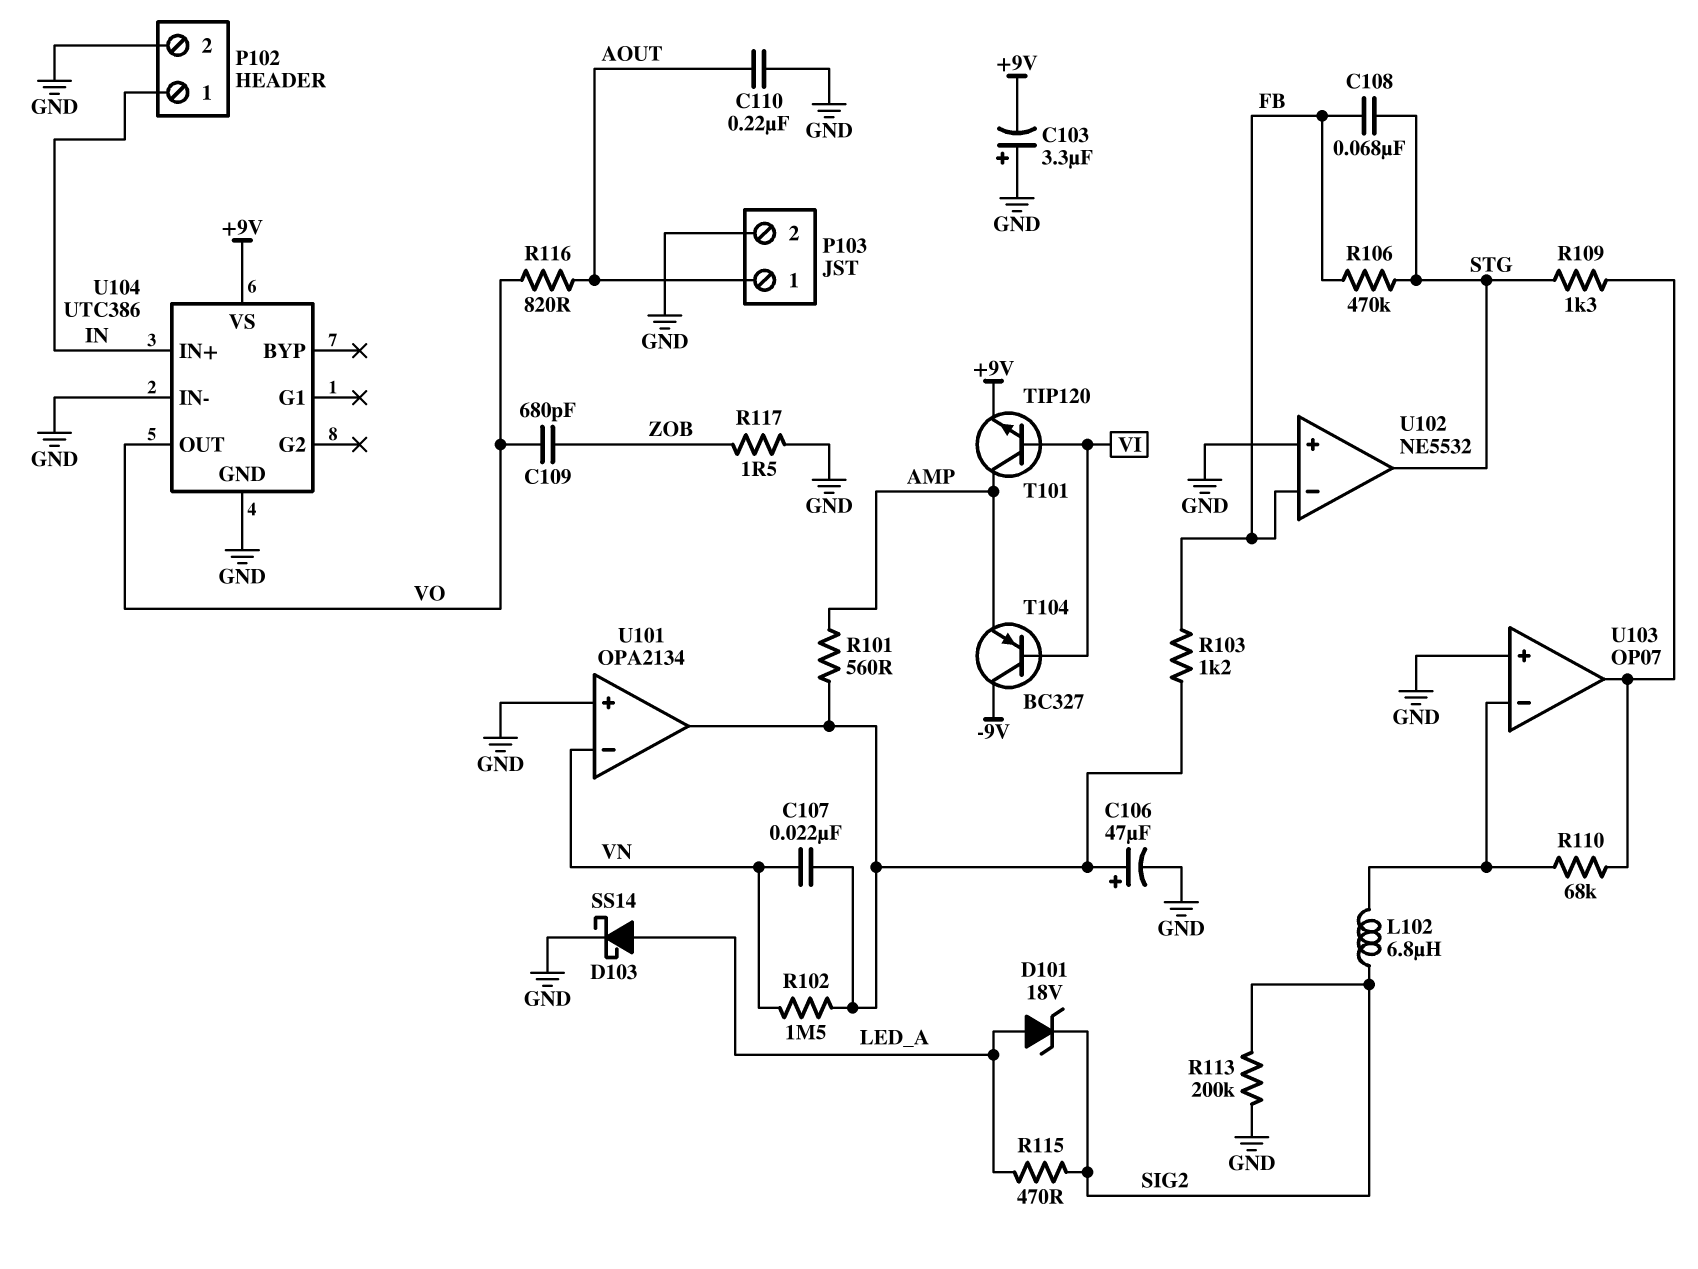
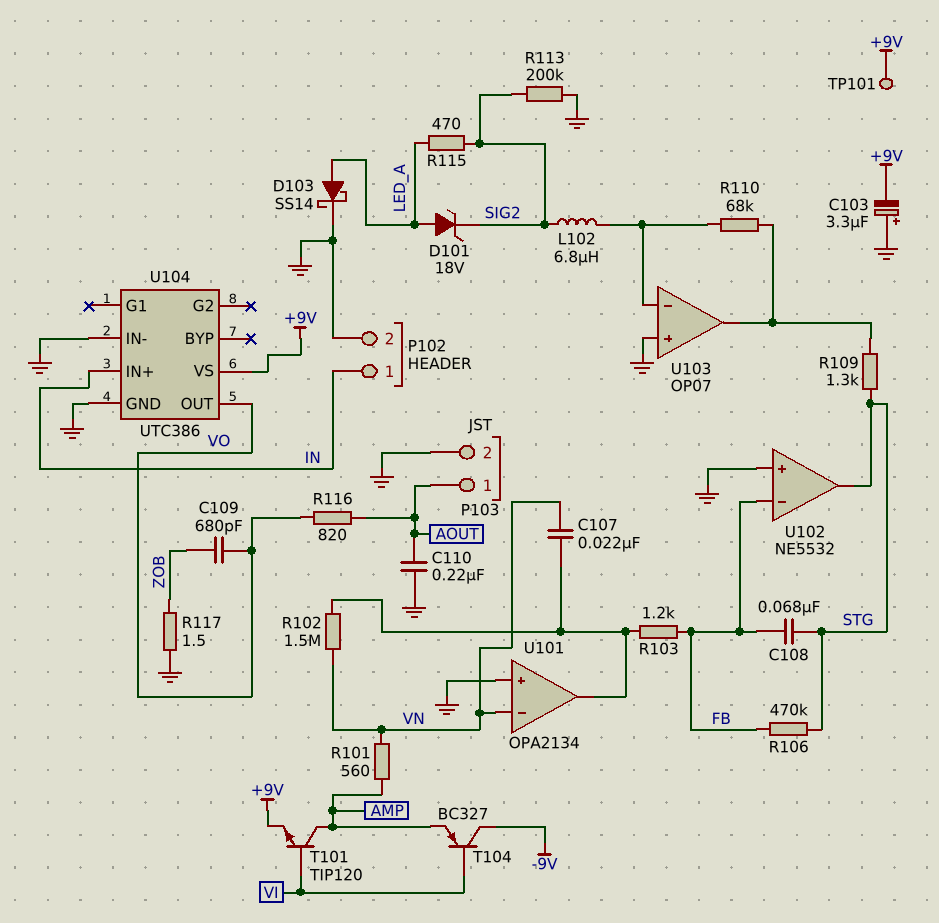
C106: 47uF (plus U101/out, minus GND) -> none
R101: 560 (AMP, U101/out) -> 560 (AMP, VN)
TP101: none -> test point (+9V)

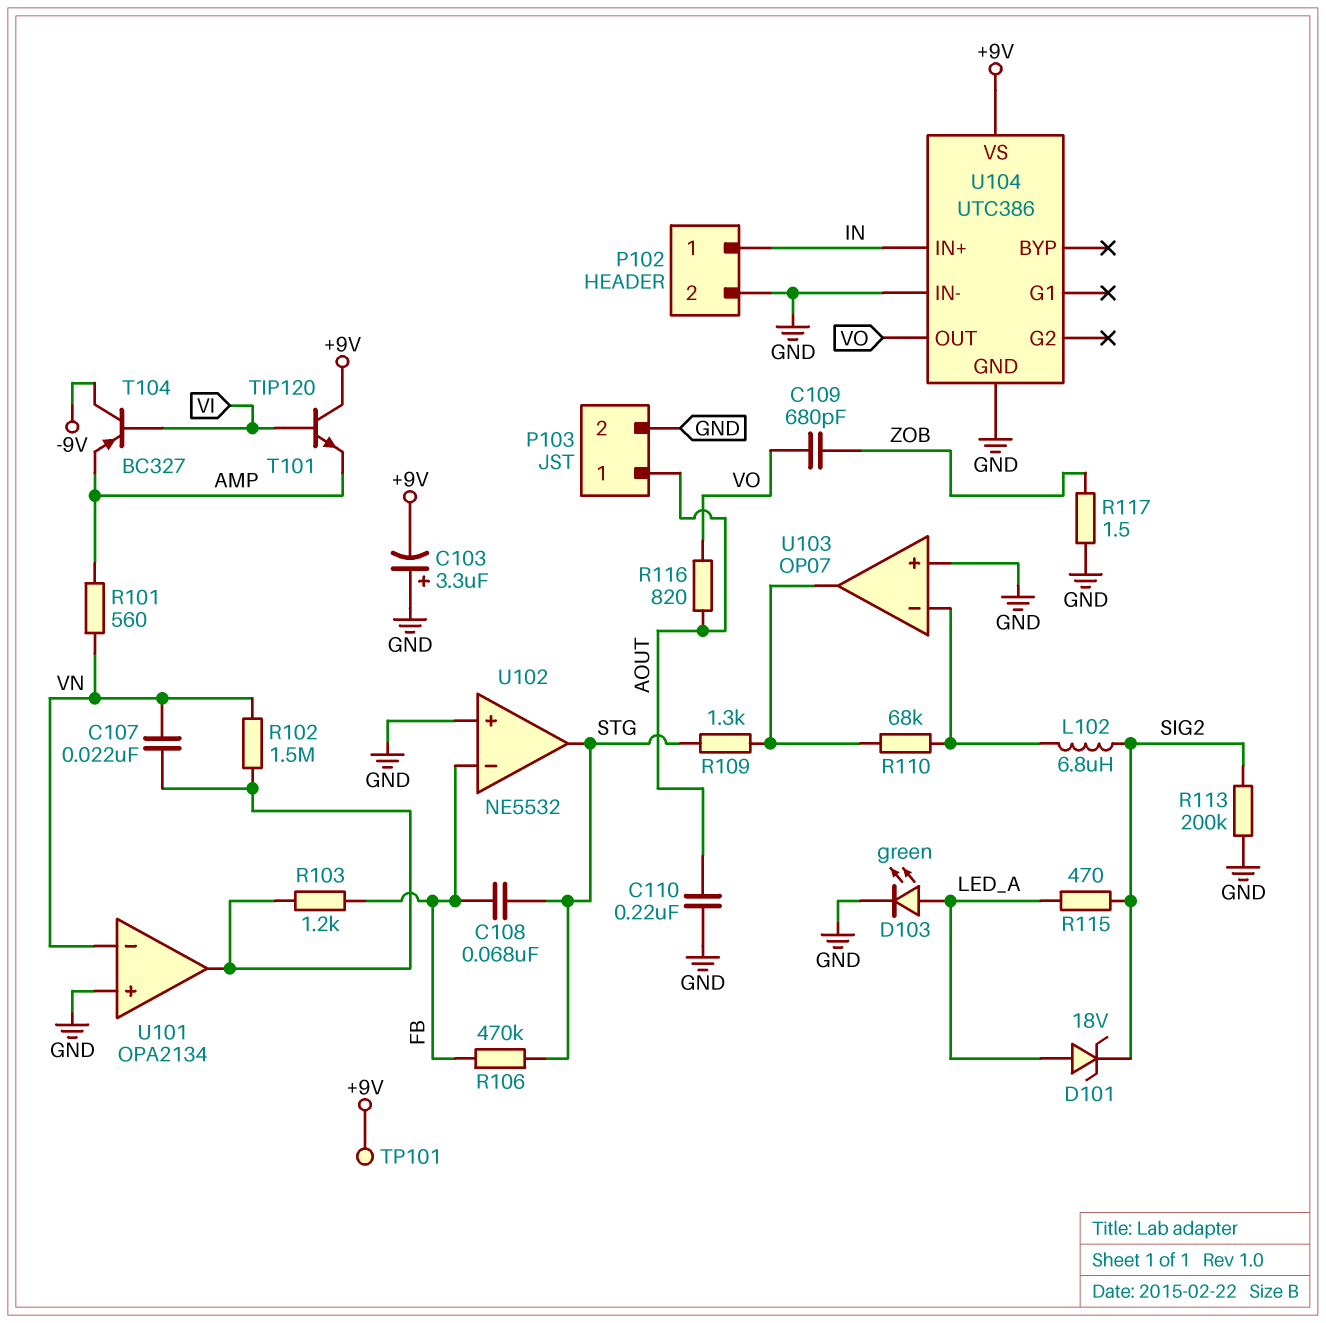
D103: schottky SS14 (A LED_A, K GND) -> LED green (A LED_A, K GND)
T101: NPN TIP120 (B VI, C AMP, E +9V) -> NPN TIP120 (B VI, C +9V, E AMP)

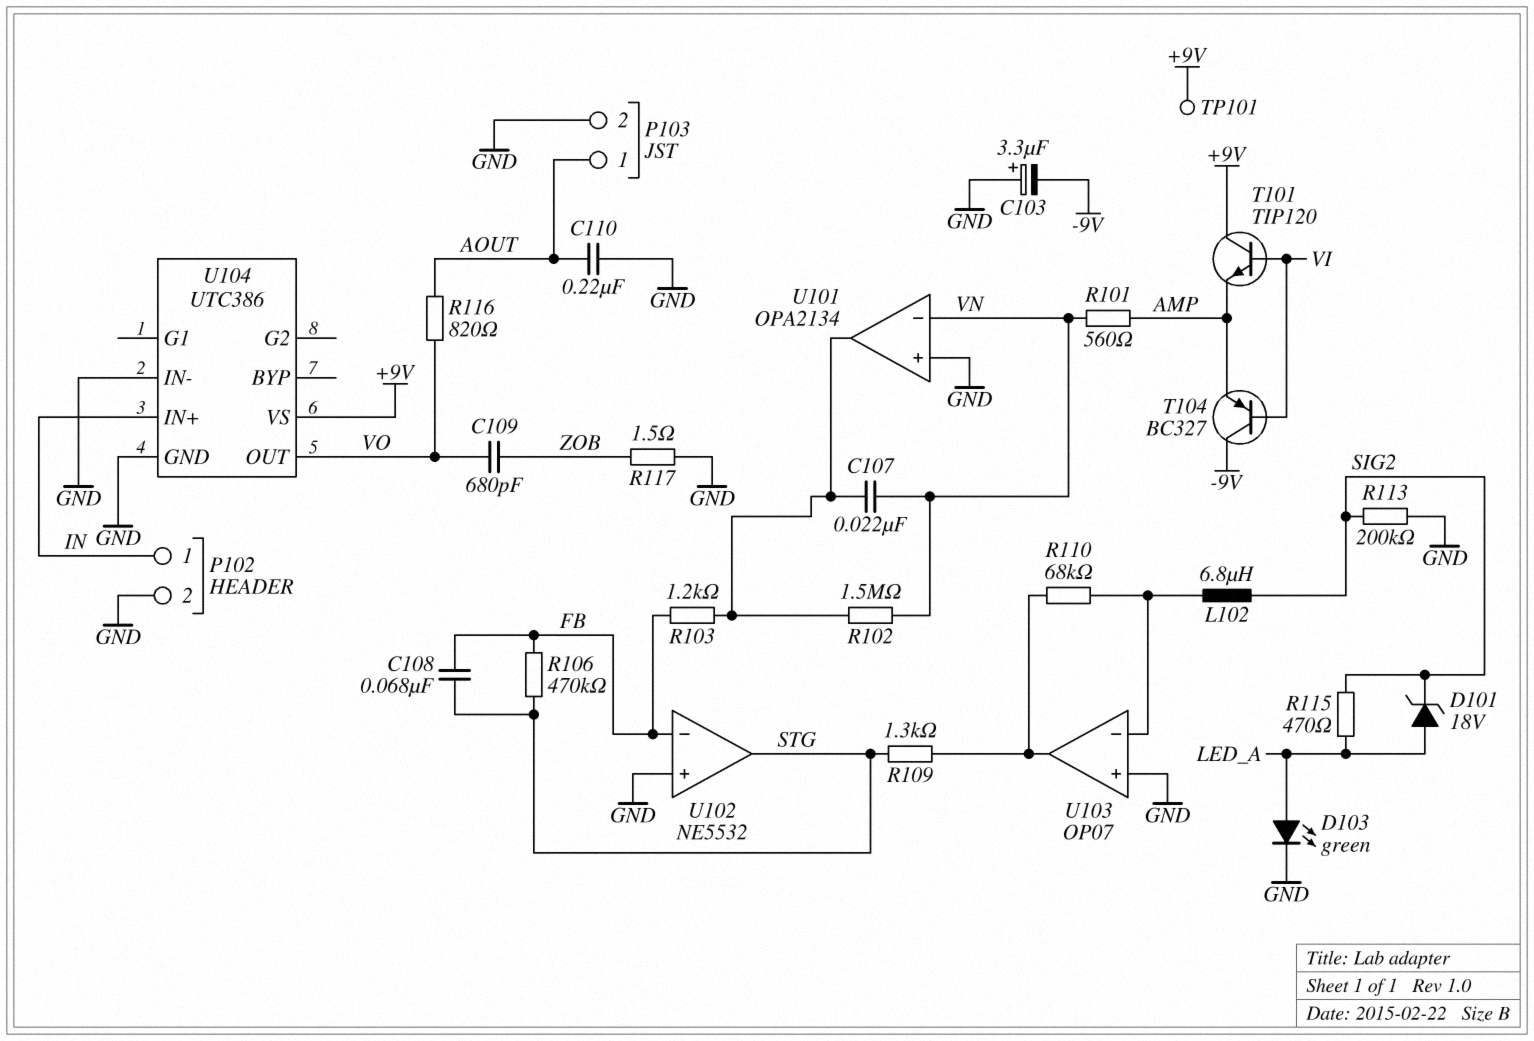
C103: 3.3uF (plus GND, minus +9V) -> 3.3uF (plus GND, minus -9V)

